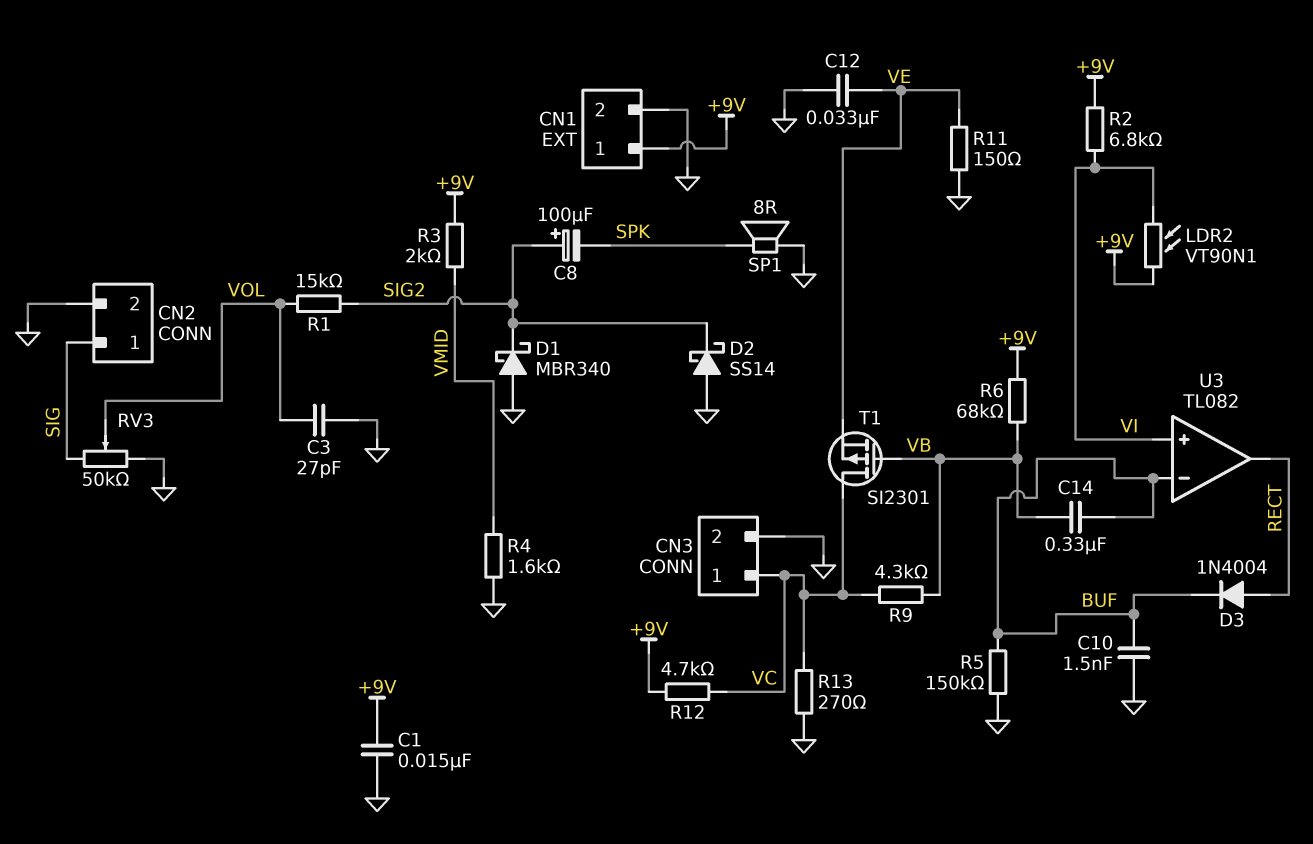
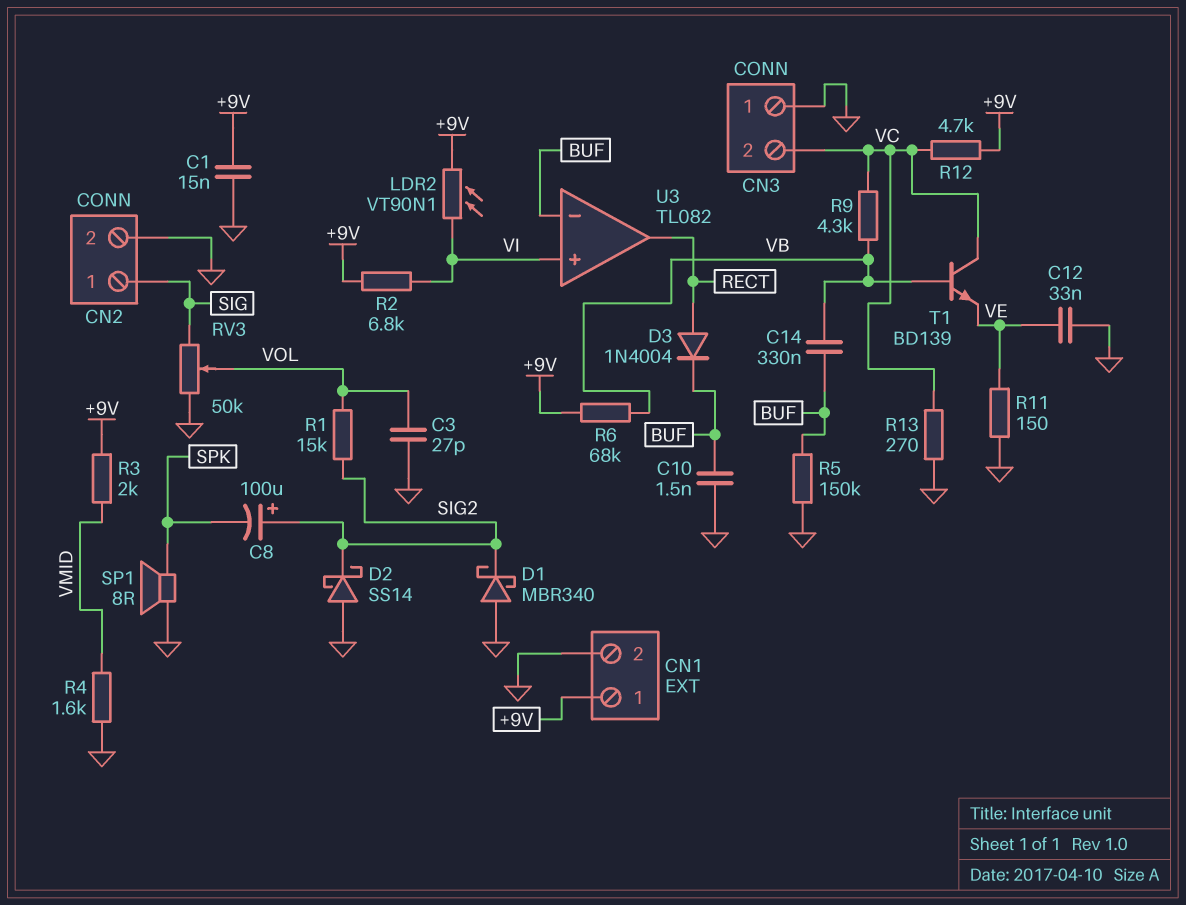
CN3 pin 1: VC -> GND
CN3 pin 2: GND -> VC
T1: PMOS SI2301 (G VB, D VC, S VE) -> NPN BD139 (B VB, C VC, E VE)

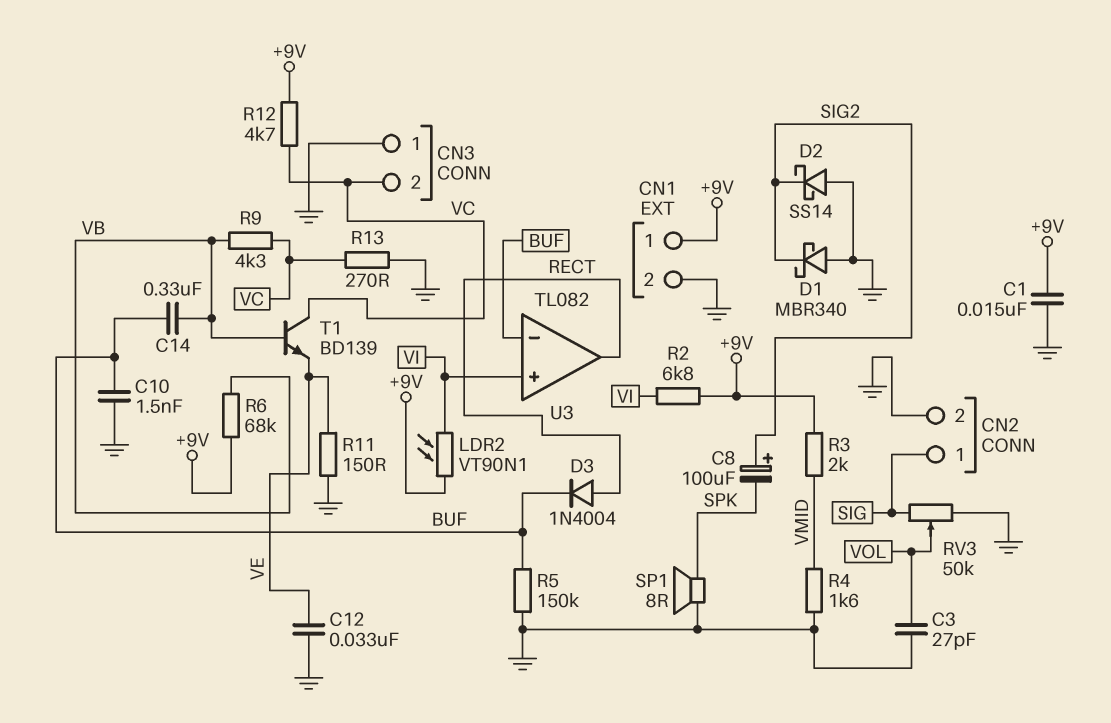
R1: 15k (SIG2, VOL) -> none

